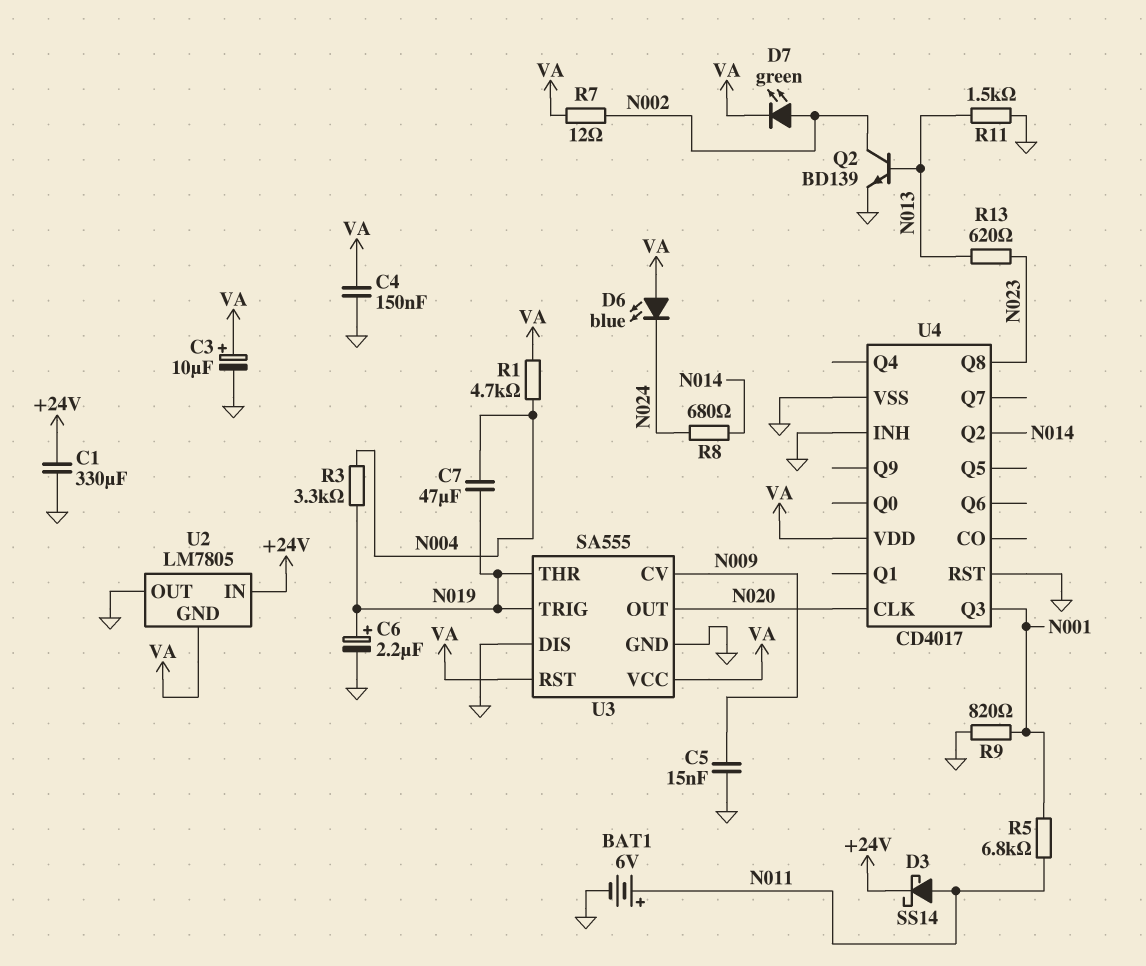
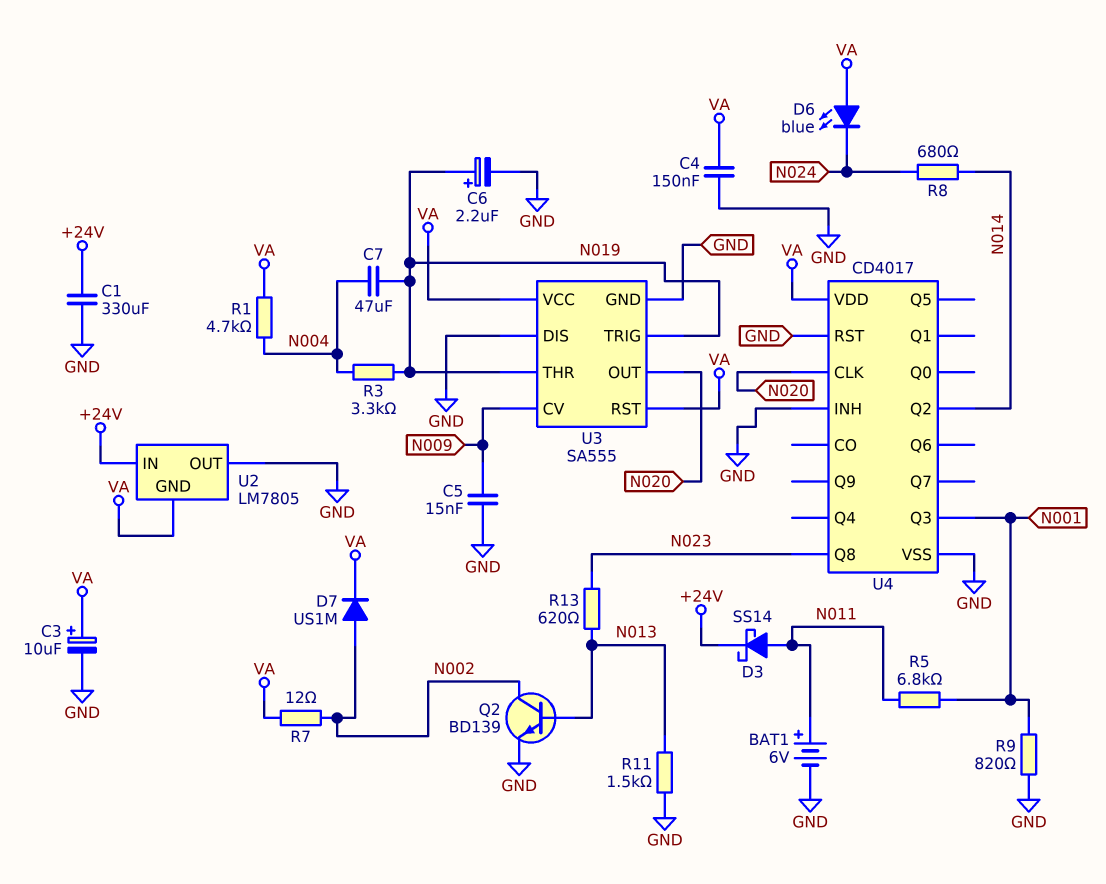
D7: LED green (A N002, K VA) -> diode US1M (A N002, K VA)

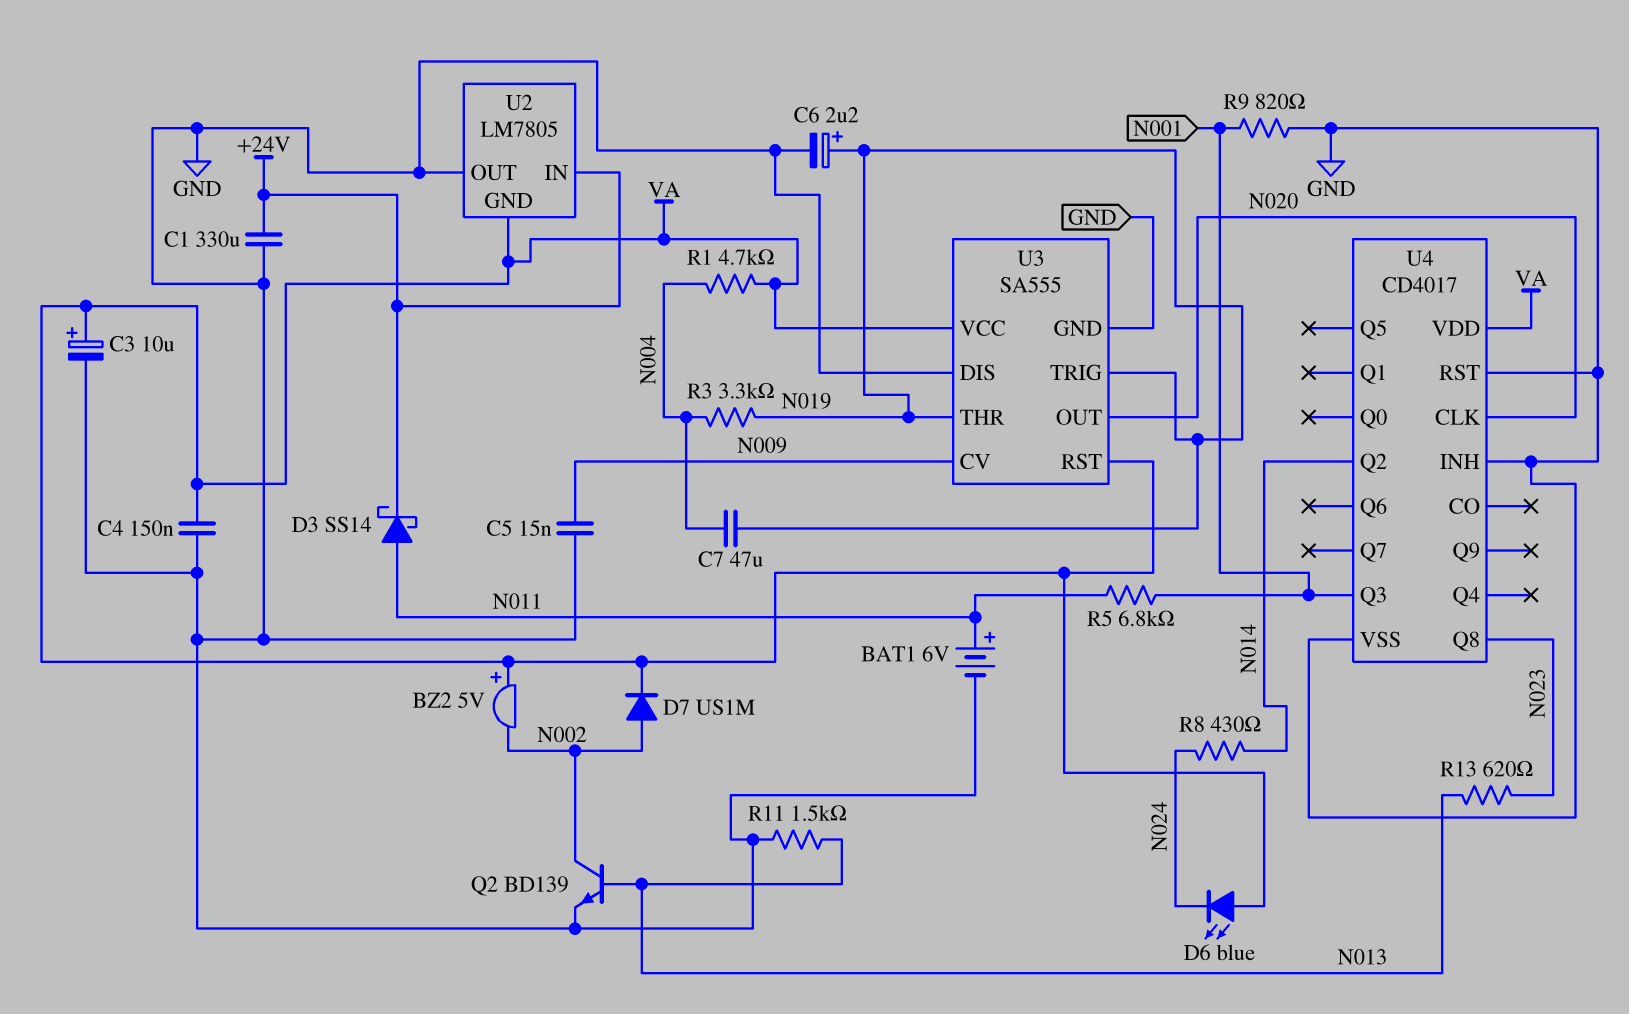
BZ2: none -> buzzer 5V (plus VA, minus N002)
R7: 12 (N002, VA) -> none
R8: 680 (N014, N024) -> 430 (N014, N024)

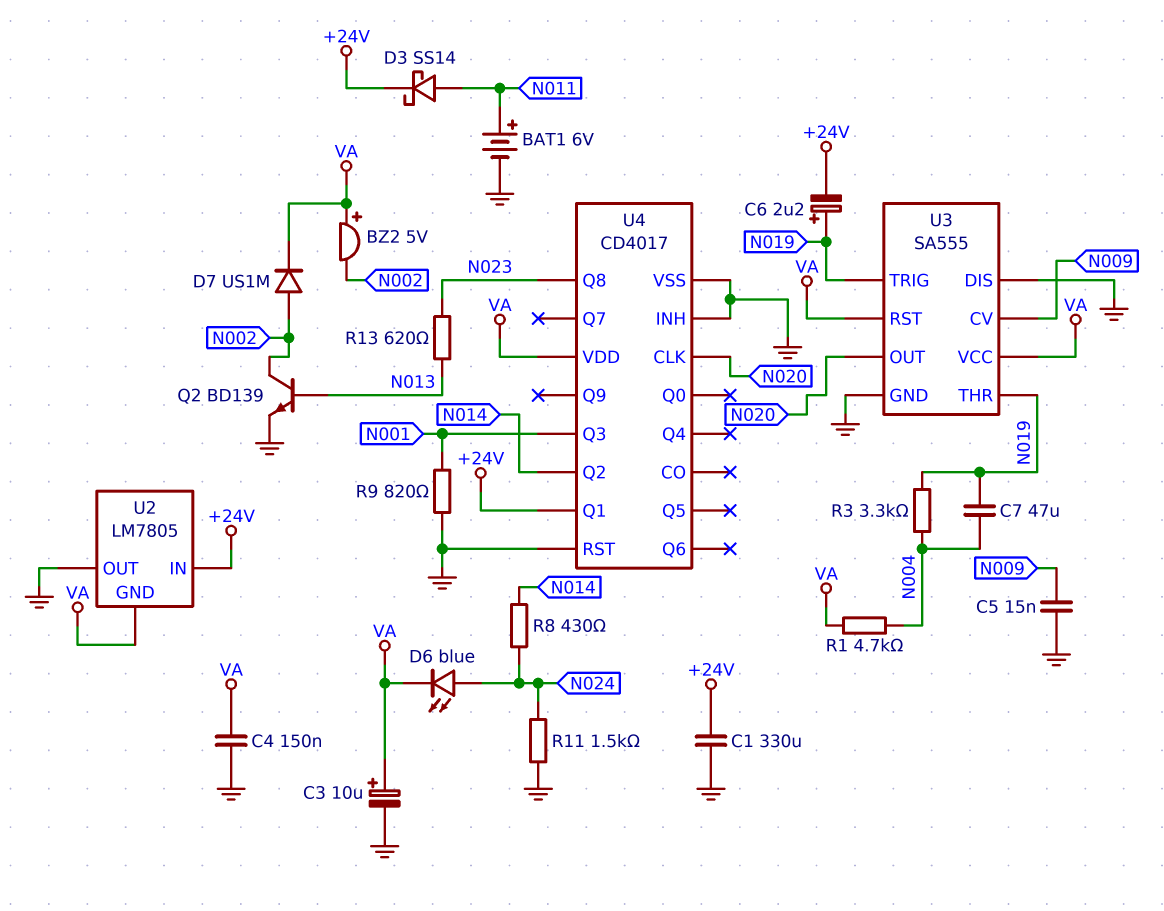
C6: 2.2uF (plus N019, minus GND) -> 2.2uF (plus N019, minus +24V)
D6: LED blue (A VA, K N024) -> LED blue (A N024, K VA)
R5: 6.8k (N001, N011) -> none
R11: 1.5k (GND, N013) -> 1.5k (GND, N024)
U4 pin Q1: none -> +24V

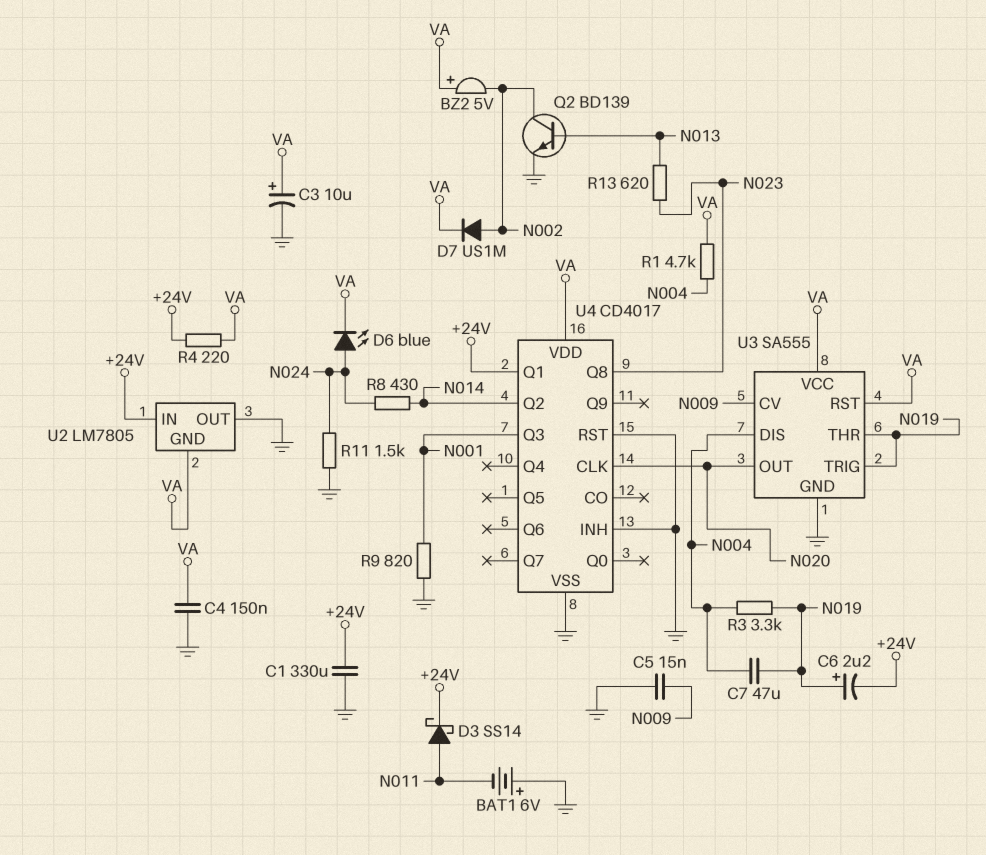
BAT1: 6V (plus N011, minus GND) -> 6V (plus GND, minus N011)
R4: none -> 220 (+24V, VA)
U3 pin DIS: GND -> N004

